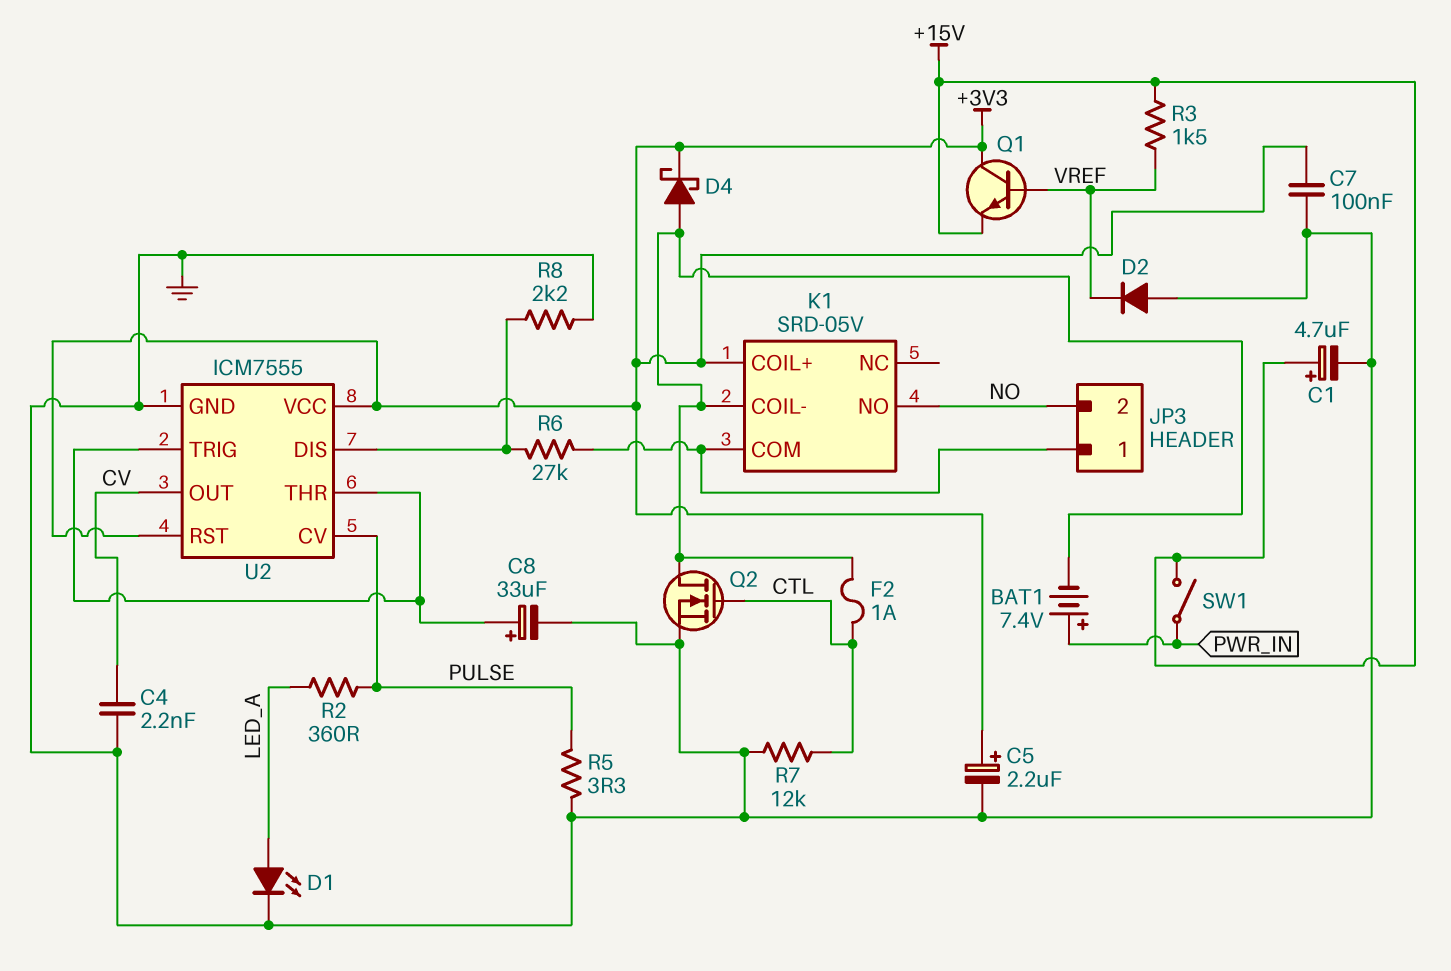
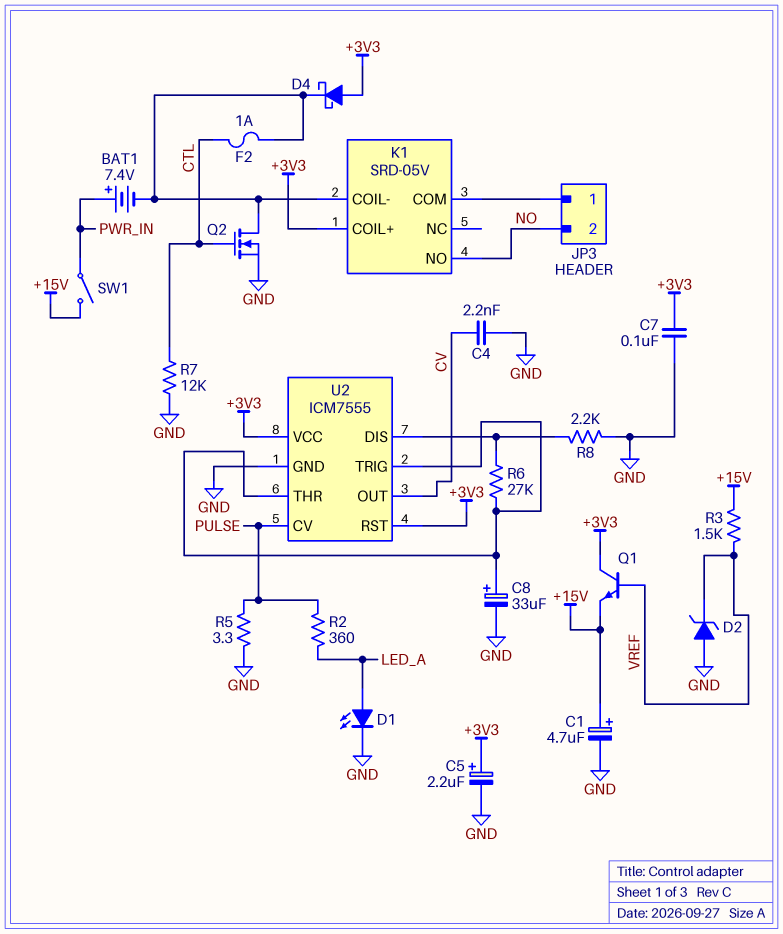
D2: diode (A GND, K VREF) -> zener (A GND, K VREF)
D4: schottky (A K1/COIL-, K +3V3) -> schottky (A +3V3, K K1/COIL-)
R6: 27k (JP3/1, U2/DIS) -> 27k (U2/DIS, U2/THR)

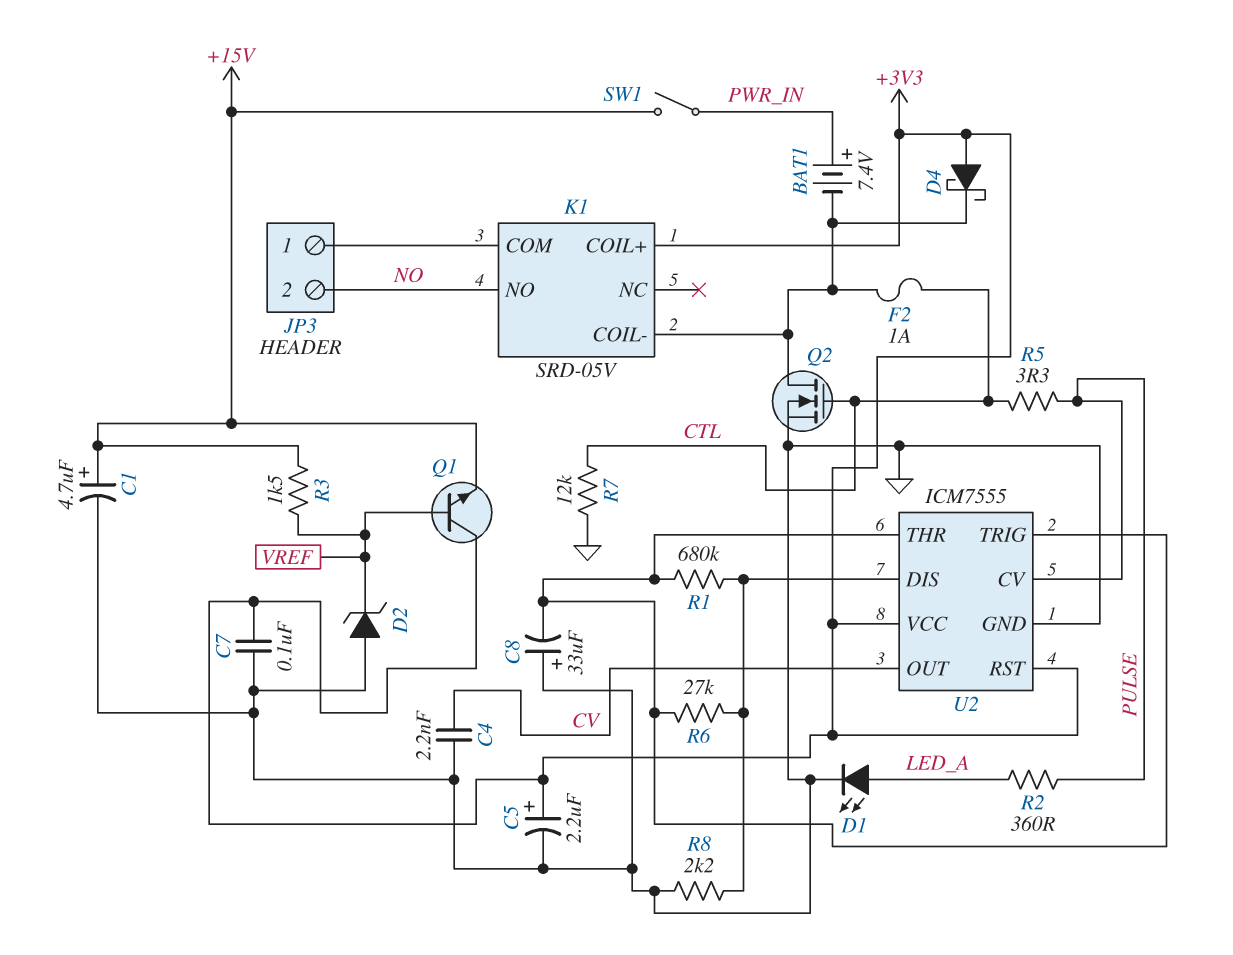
C8: 33uF (plus U2/THR, minus GND) -> 33uF (plus GND, minus U2/THR)
R1: none -> 680k (U2/DIS, U2/THR)
R5: 3.3 (GND, PULSE) -> 3.3 (CTL, PULSE)

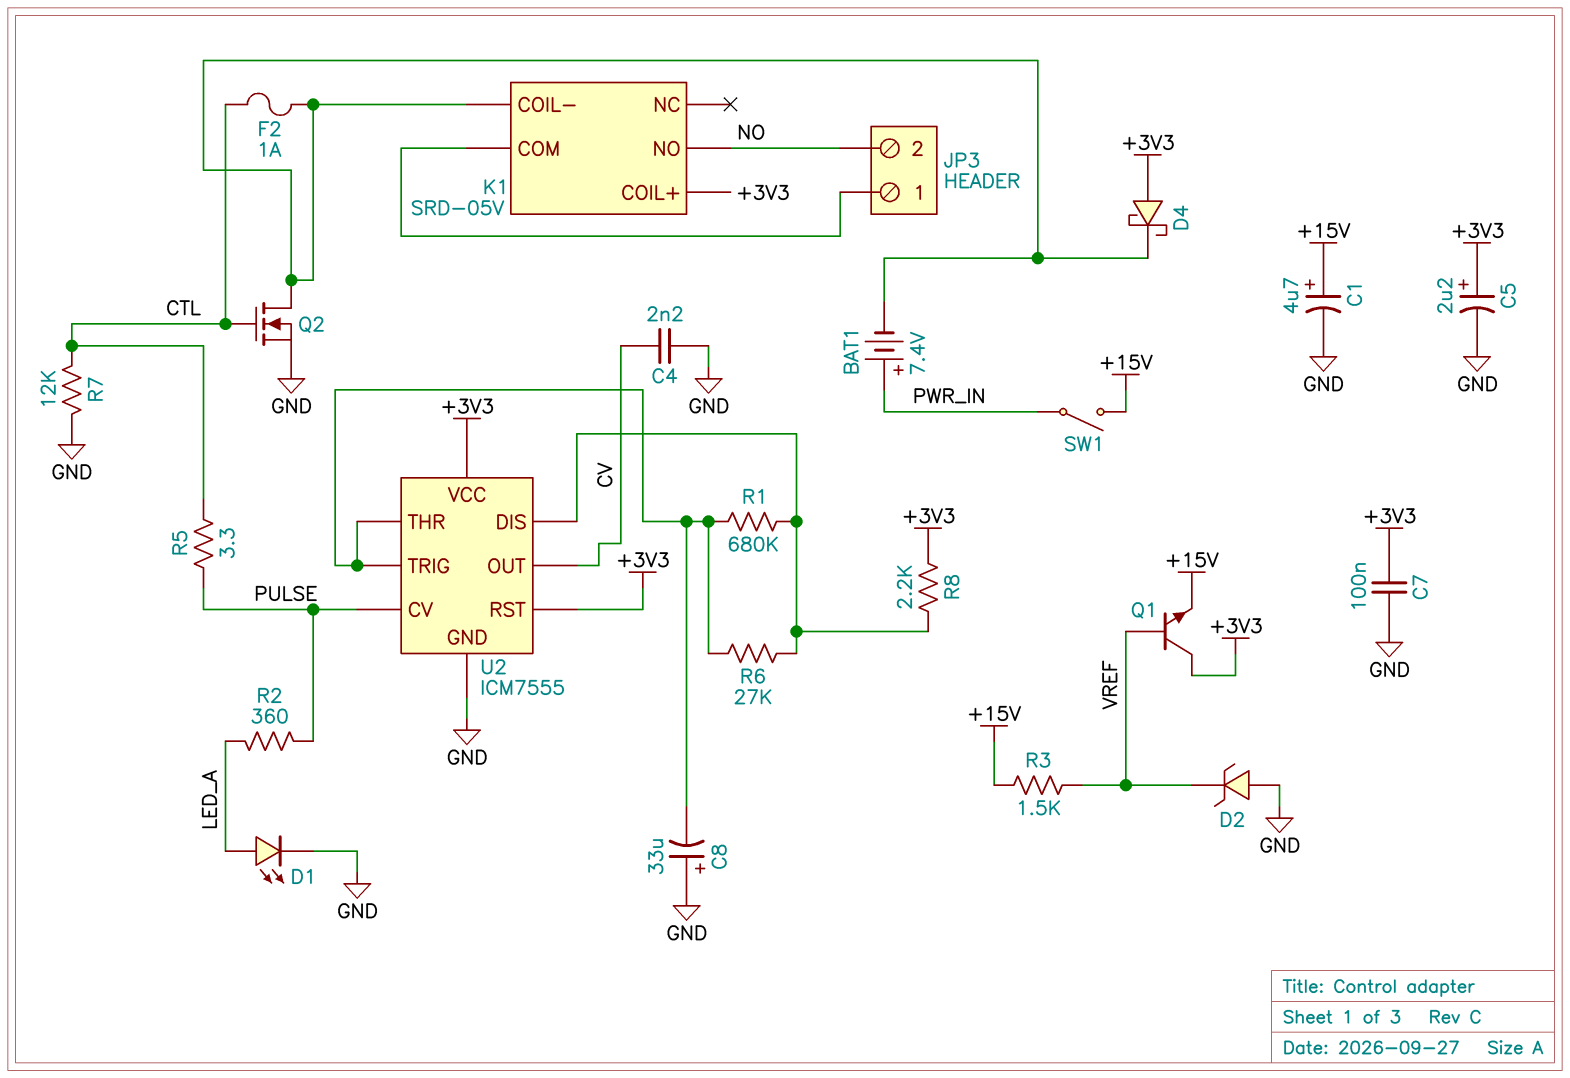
R8: 2.2k (GND, U2/DIS) -> 2.2k (+3V3, U2/DIS)

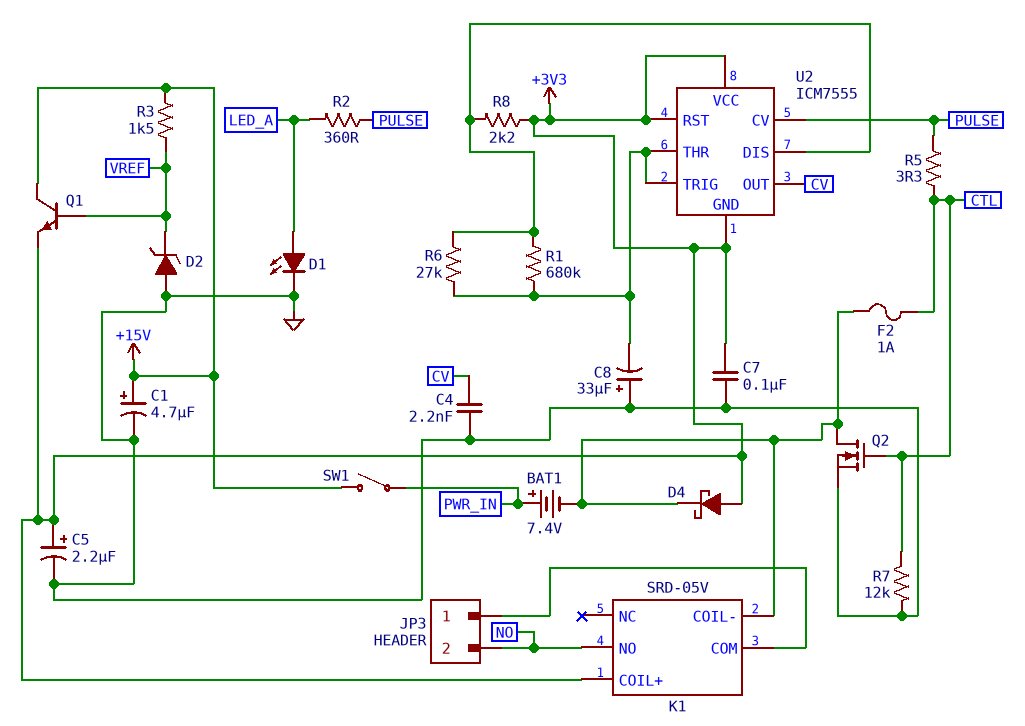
Q1: NPN (B VREF, C +3V3, E +15V) -> NPN (B VREF, C +15V, E +3V3)
U2 pin GND: GND -> +3V3

